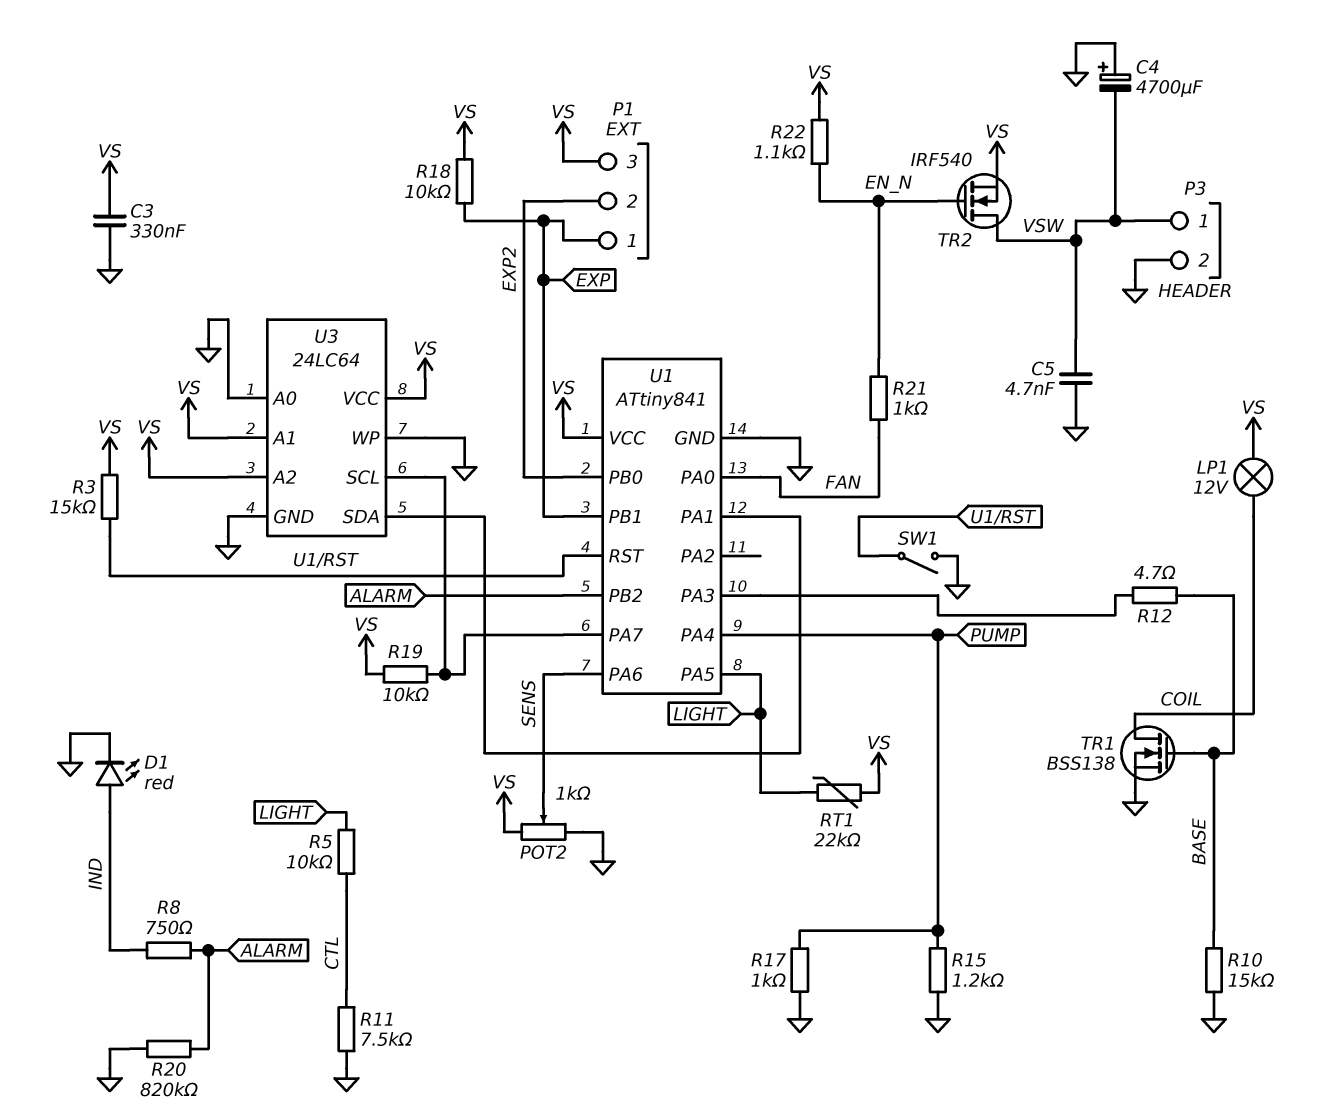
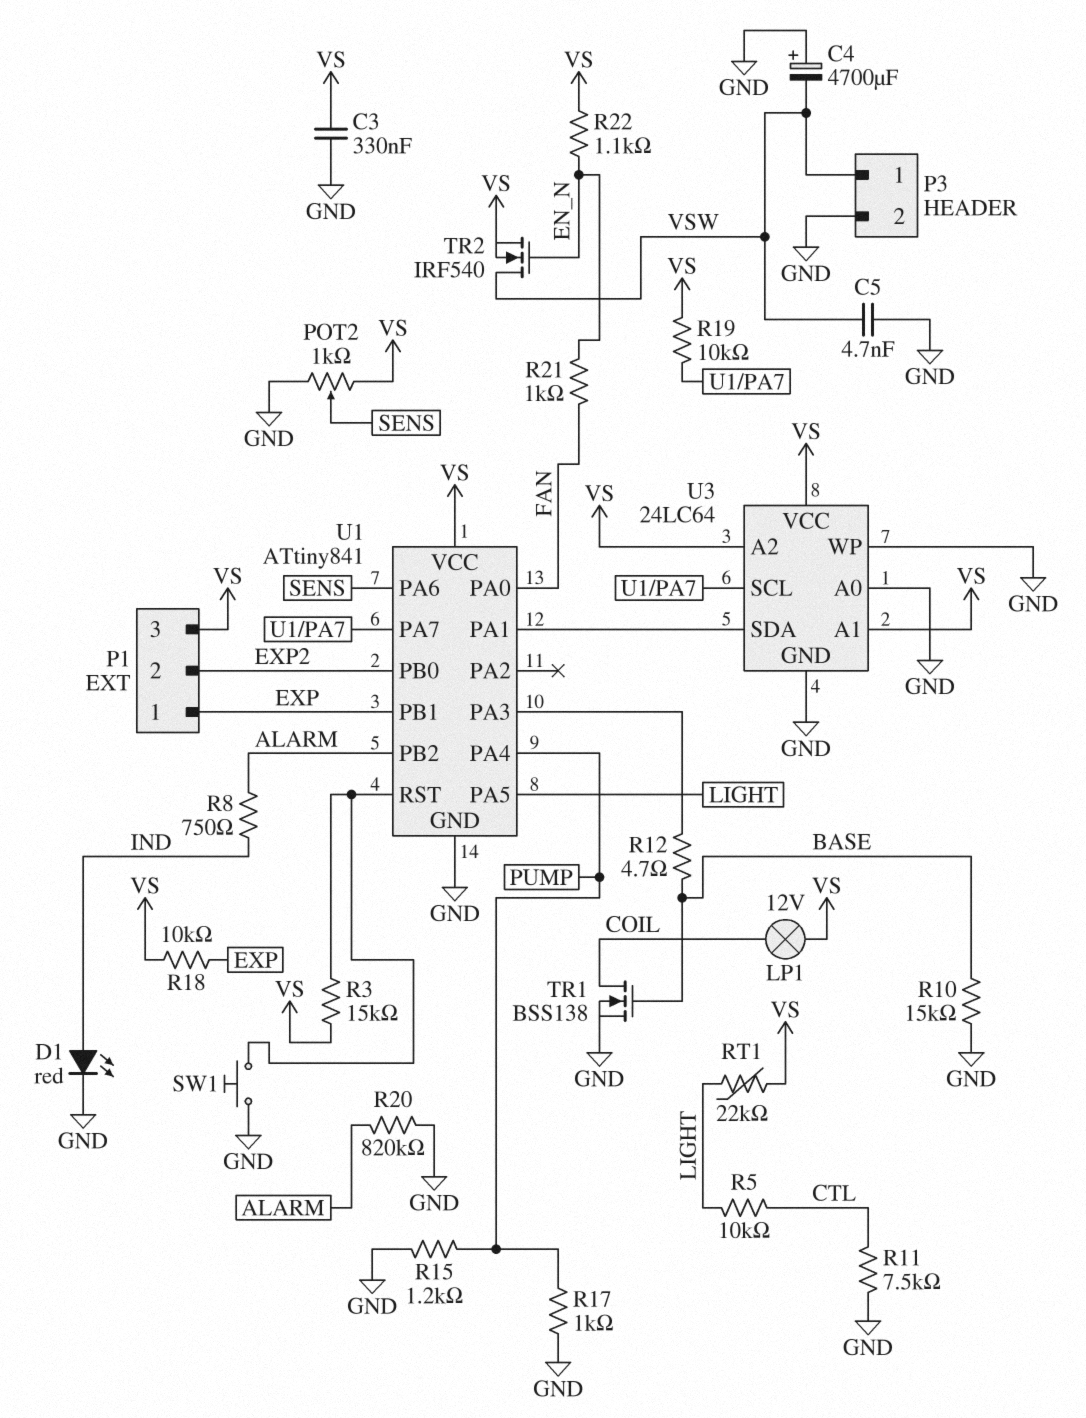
SW1: switch (GND, U1/RST) -> button (GND, U1/RST)

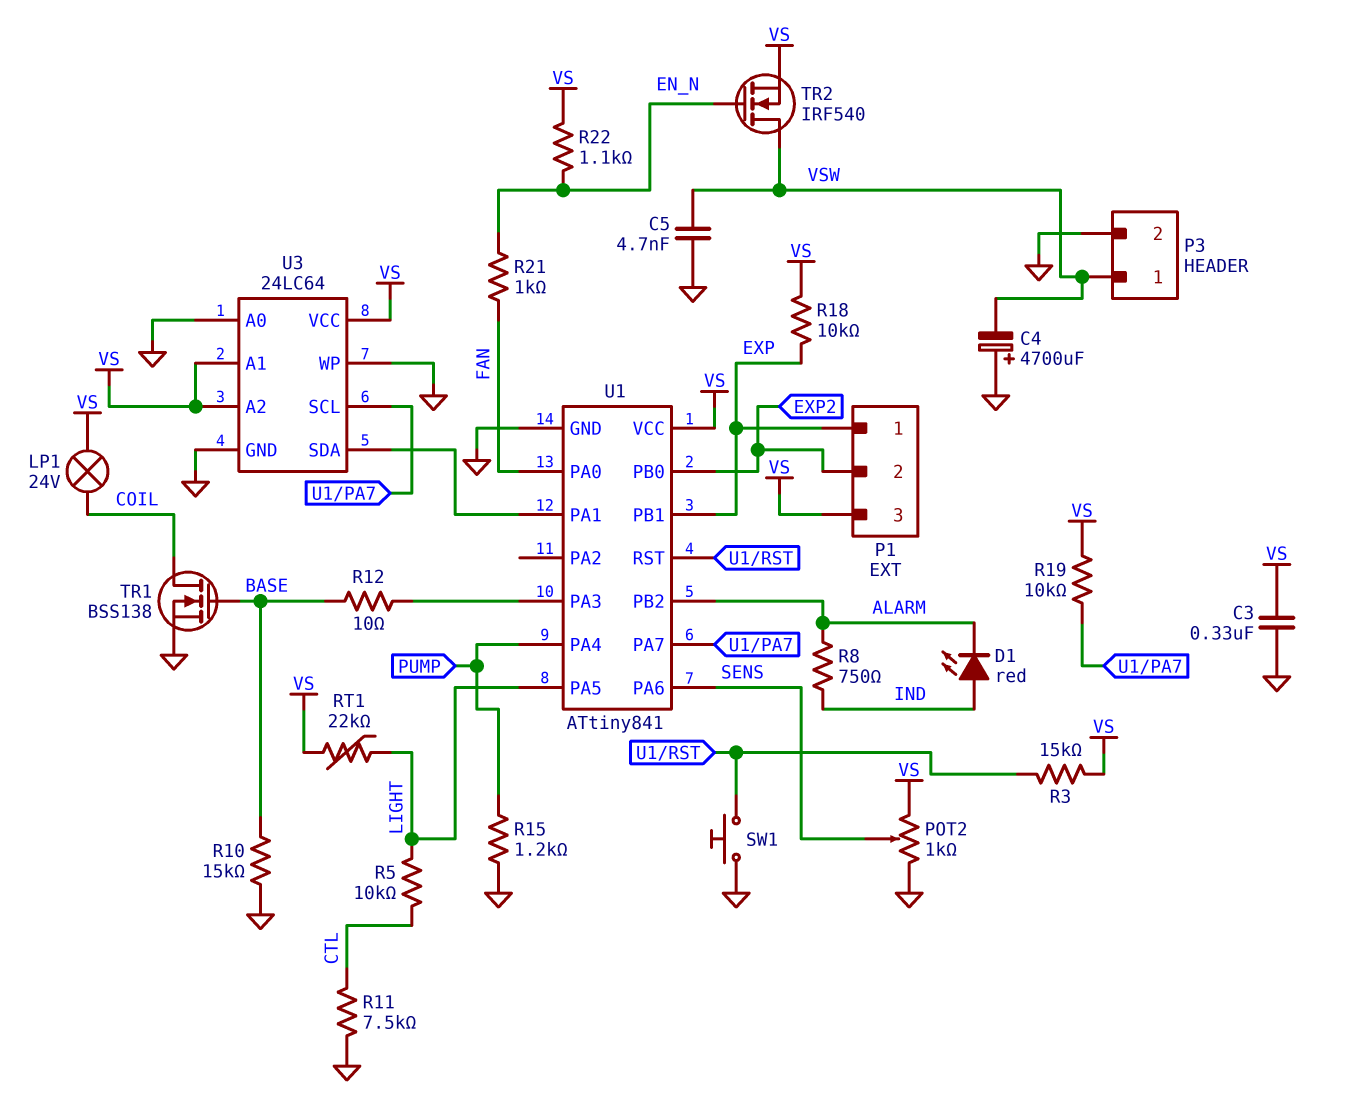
D1: LED red (A IND, K GND) -> LED red (A IND, K ALARM)
LP1: lamp 12V (COIL, VS) -> lamp 24V (COIL, VS)
R12: 4.7 (BASE, U1/PA3) -> 10 (BASE, U1/PA3)
R17: 1k (GND, PUMP) -> none
R20: 820k (ALARM, GND) -> none

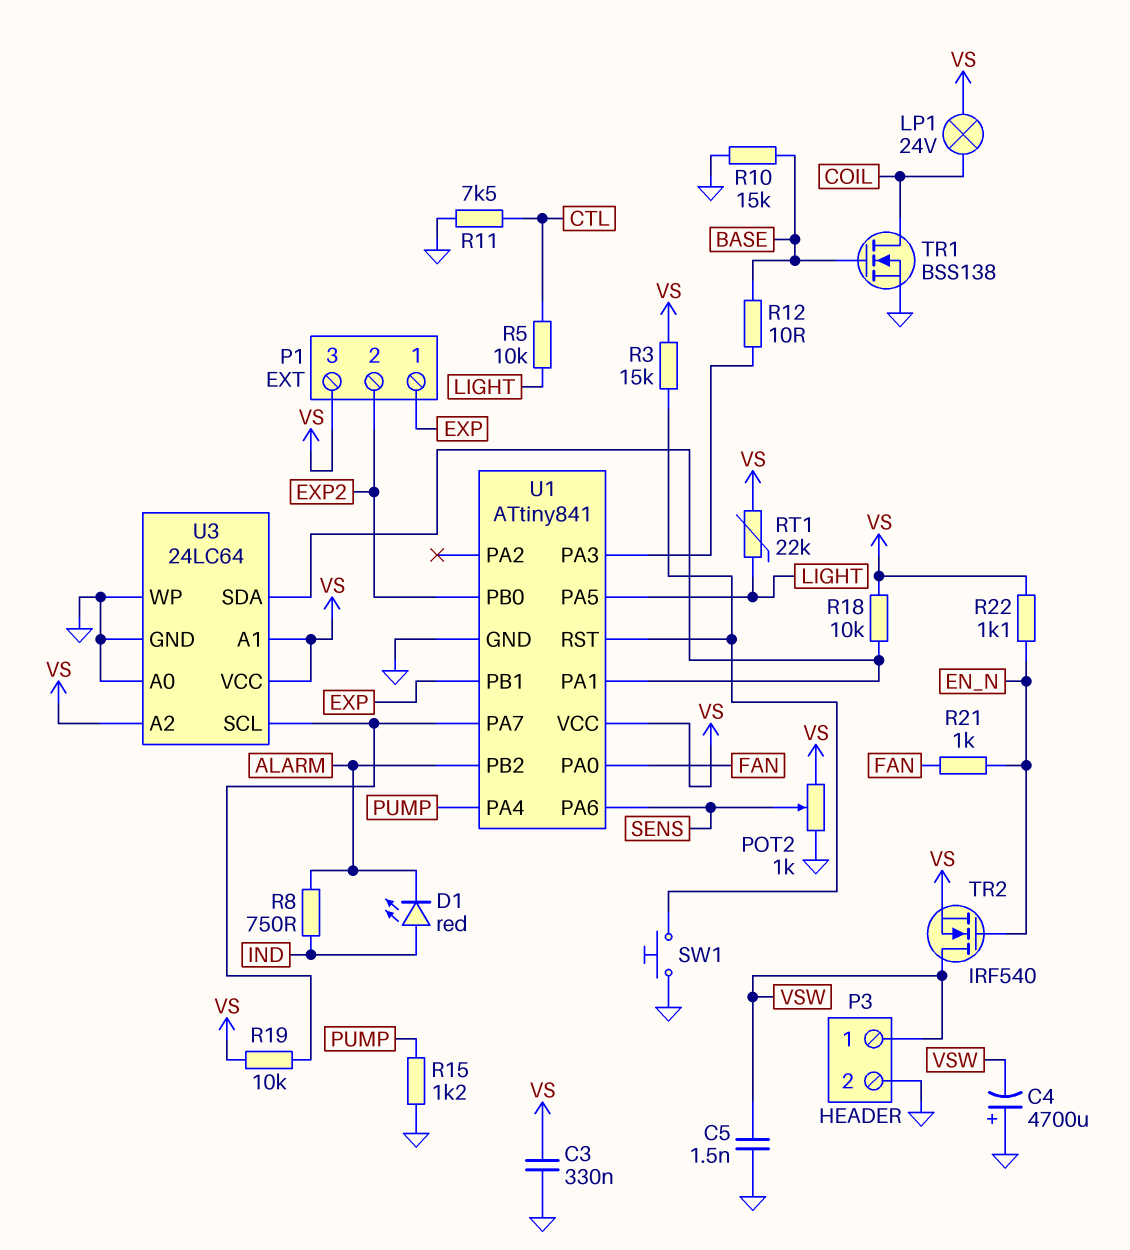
C5: 4.7nF (GND, VSW) -> 1.5nF (GND, VSW)
R18: 10k (EXP, VS) -> 10k (U1/PA1, VS)

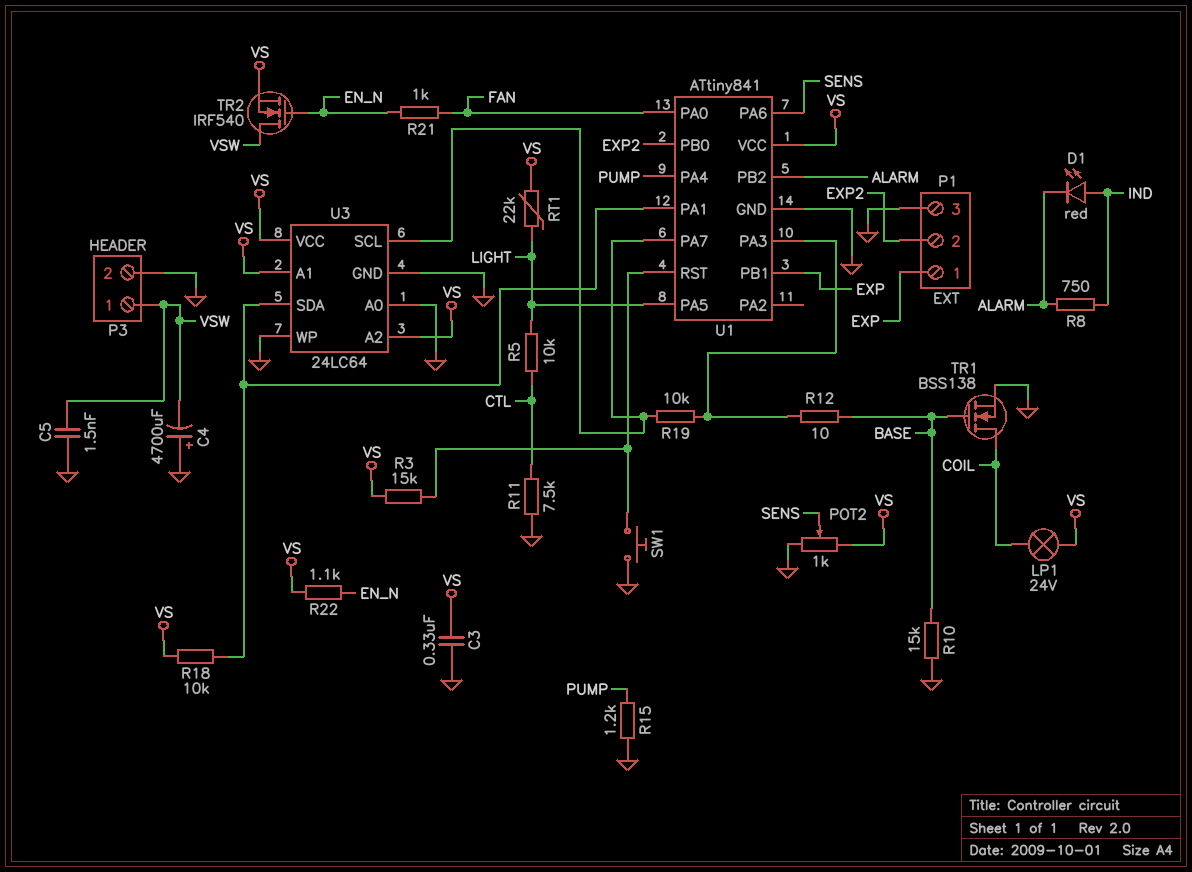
P1 pin 3: VS -> GND
R19: 10k (U1/PA7, VS) -> 10k (U1/PA3, U1/PA7)

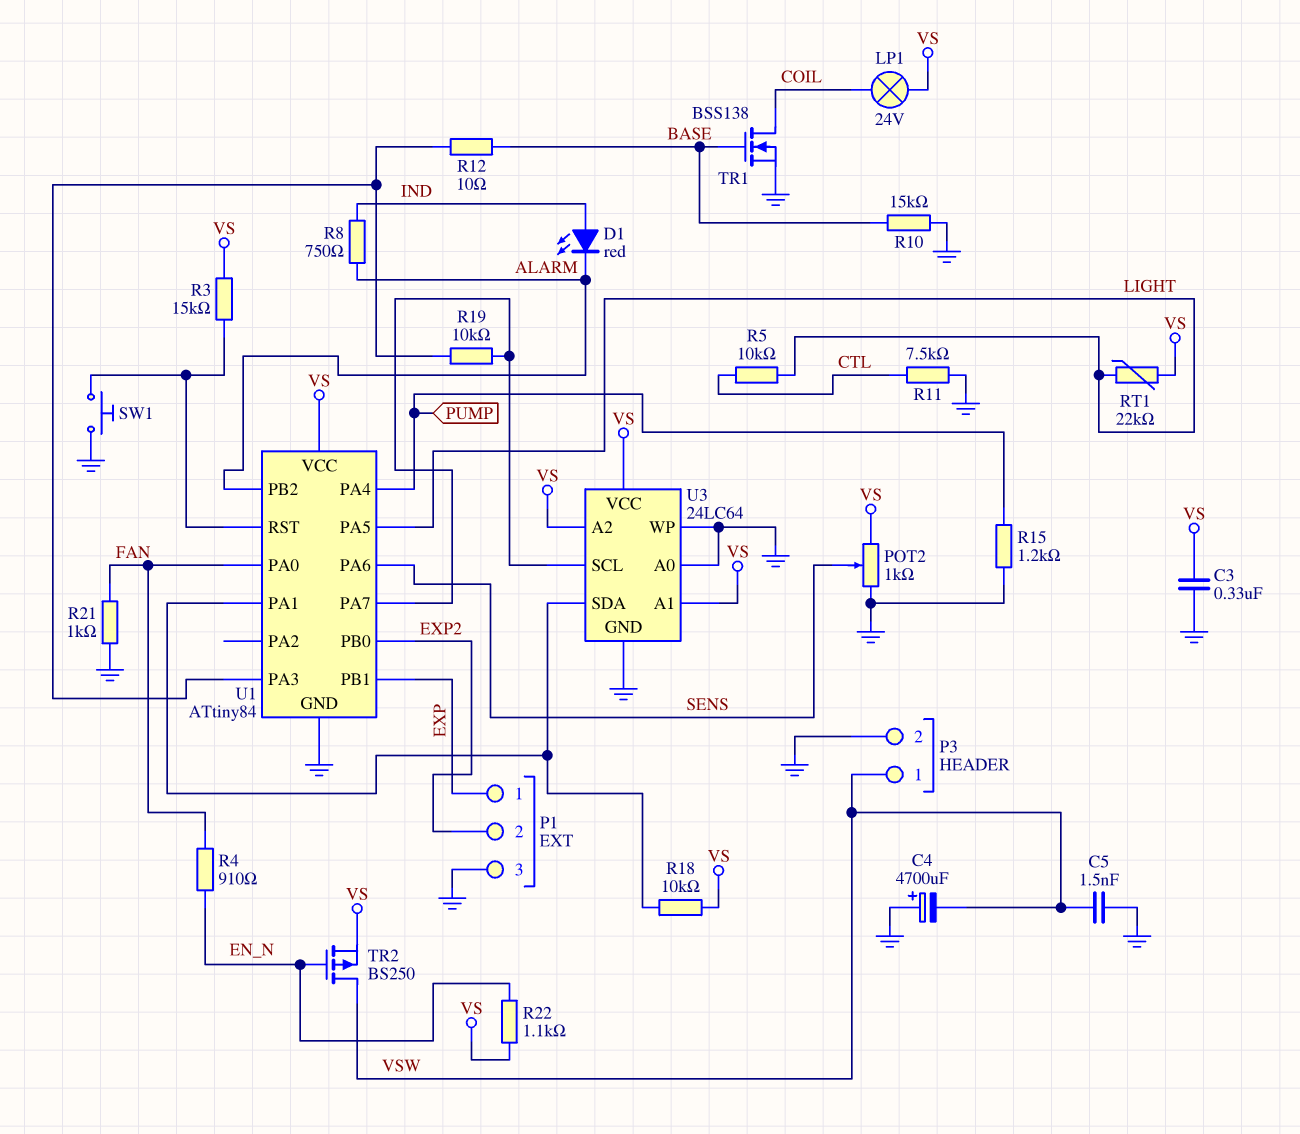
R4: none -> 910 (EN_N, FAN)
R21: 1k (EN_N, FAN) -> 1k (FAN, GND)
TR2: NMOS IRF540 (G EN_N, D VSW, S VS) -> PMOS BS250 (G EN_N, D VSW, S VS)
U1: ATtiny841 -> ATtiny84

